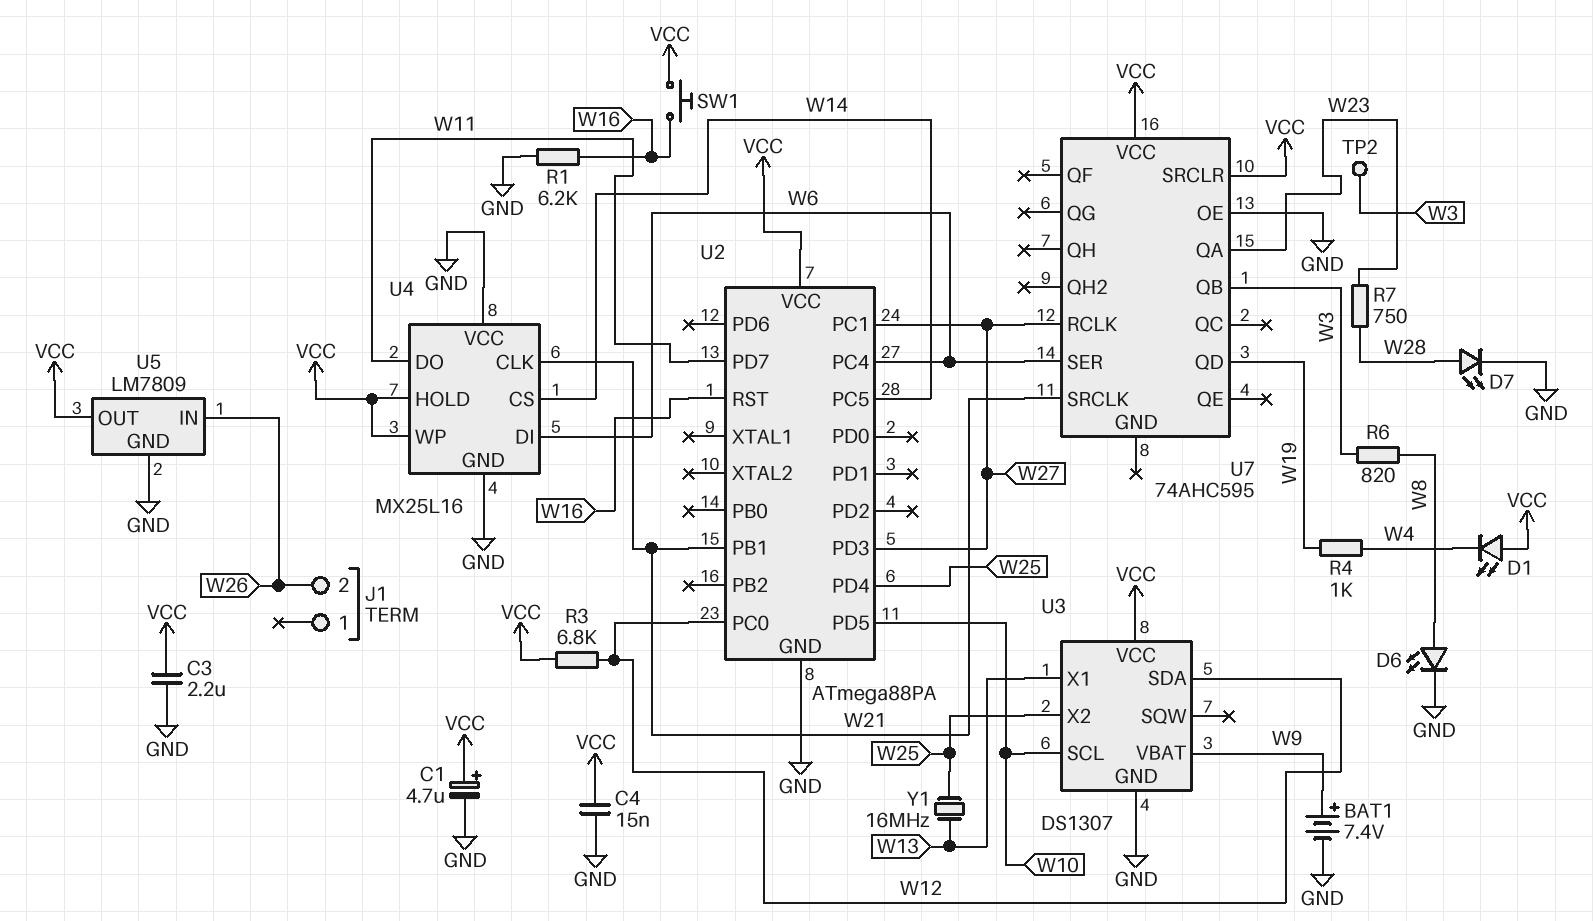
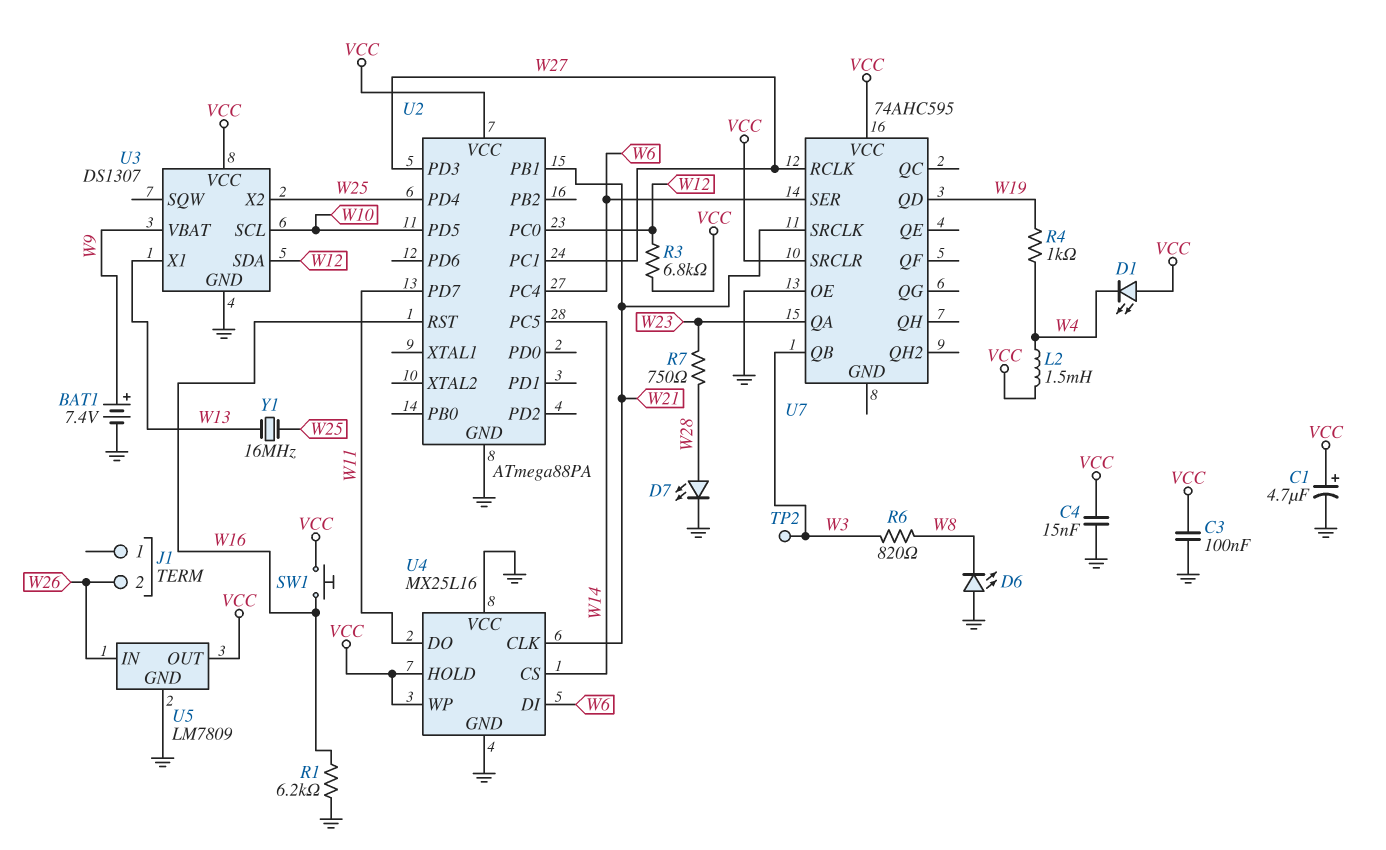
C3: 2.2uF (GND, VCC) -> 100nF (GND, VCC)
D6: LED (A W8, K GND) -> LED (A GND, K W8)
L2: none -> 1.5mH (VCC, W4)

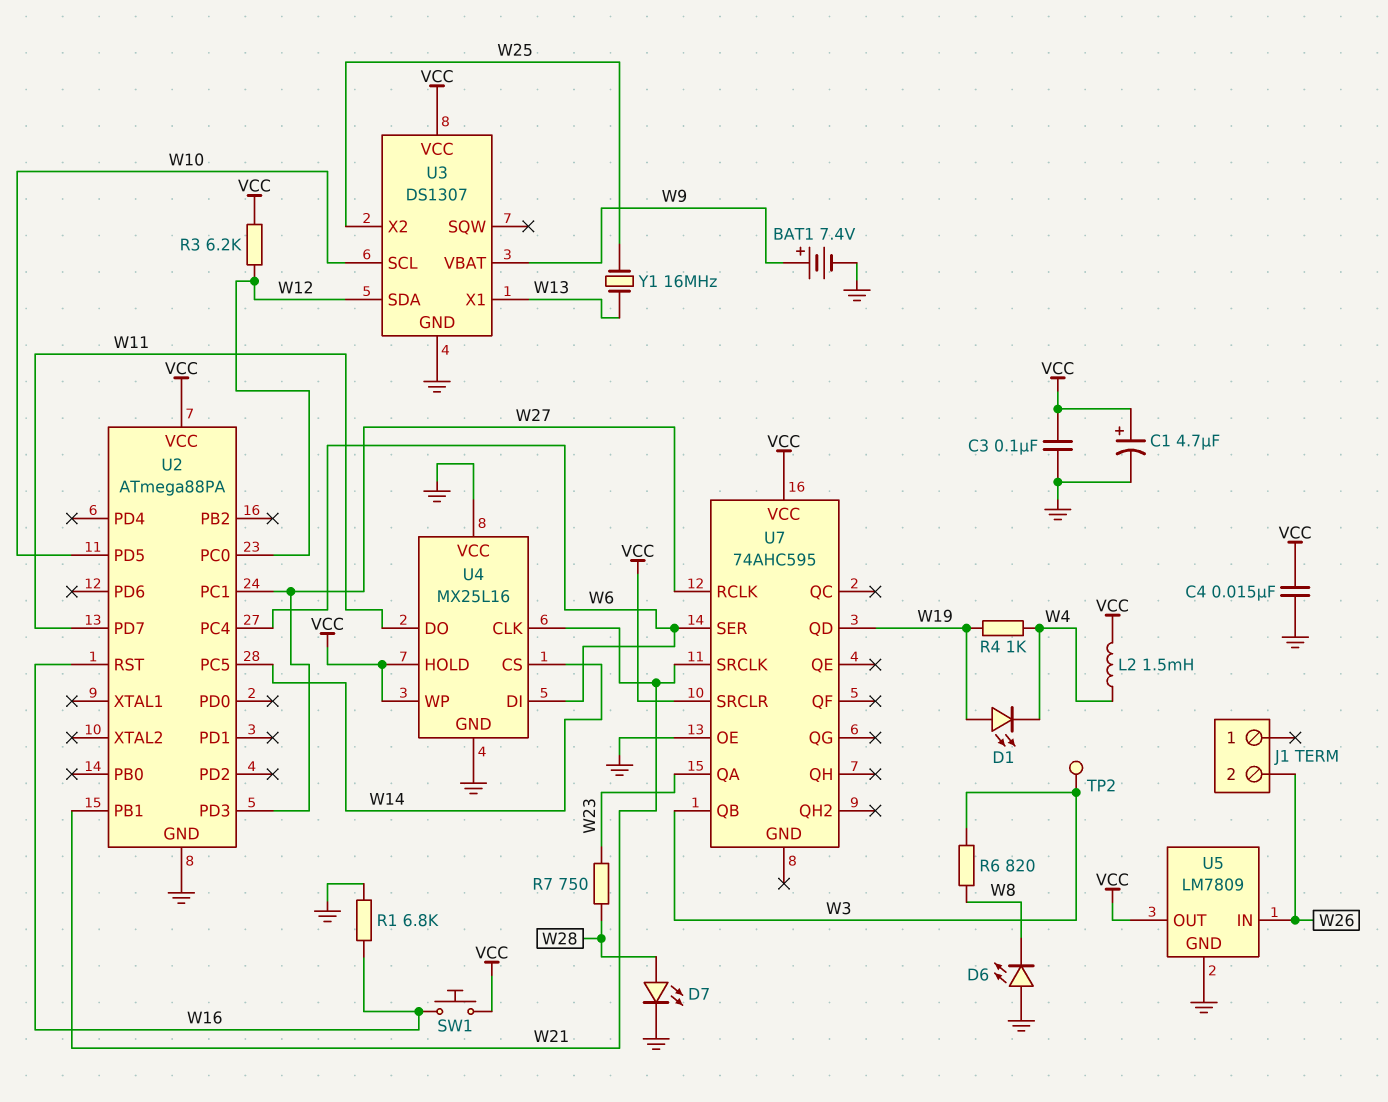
D1: LED (A VCC, K W4) -> LED (A W19, K W4)
R1: 6.2k (GND, W16) -> 6.8k (GND, W16)
R3: 6.8k (VCC, W12) -> 6.2k (VCC, W12)
U2 pin PD4: W25 -> none

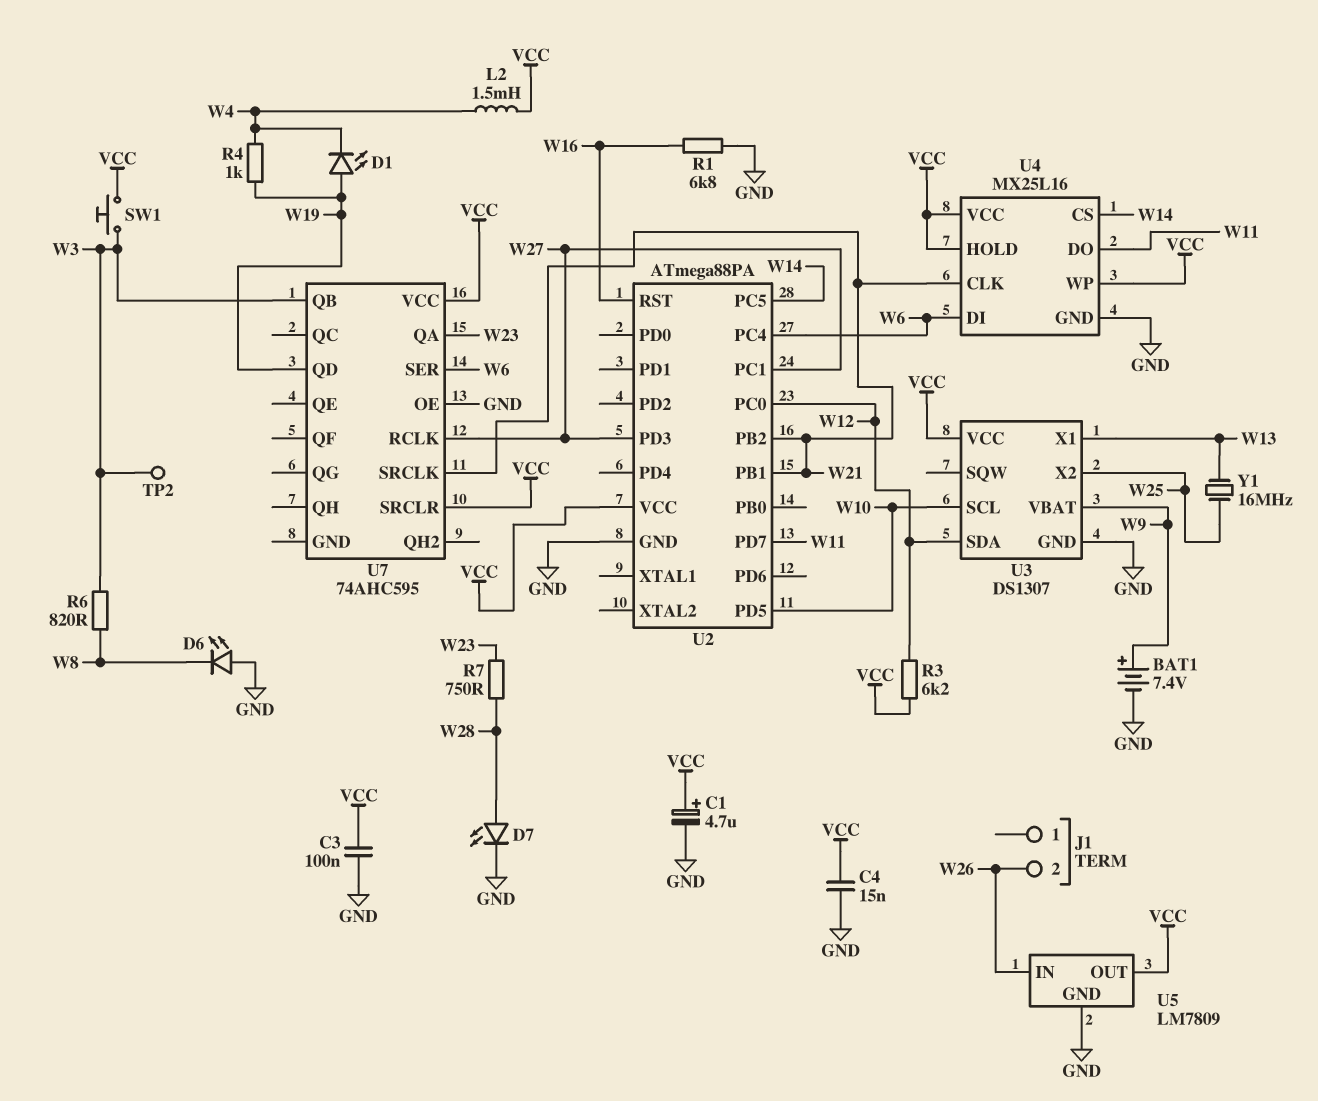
SW1: button (VCC, W16) -> button (VCC, W3)
U2 pin PB2: none -> W21
U4 pin VCC: GND -> VCC

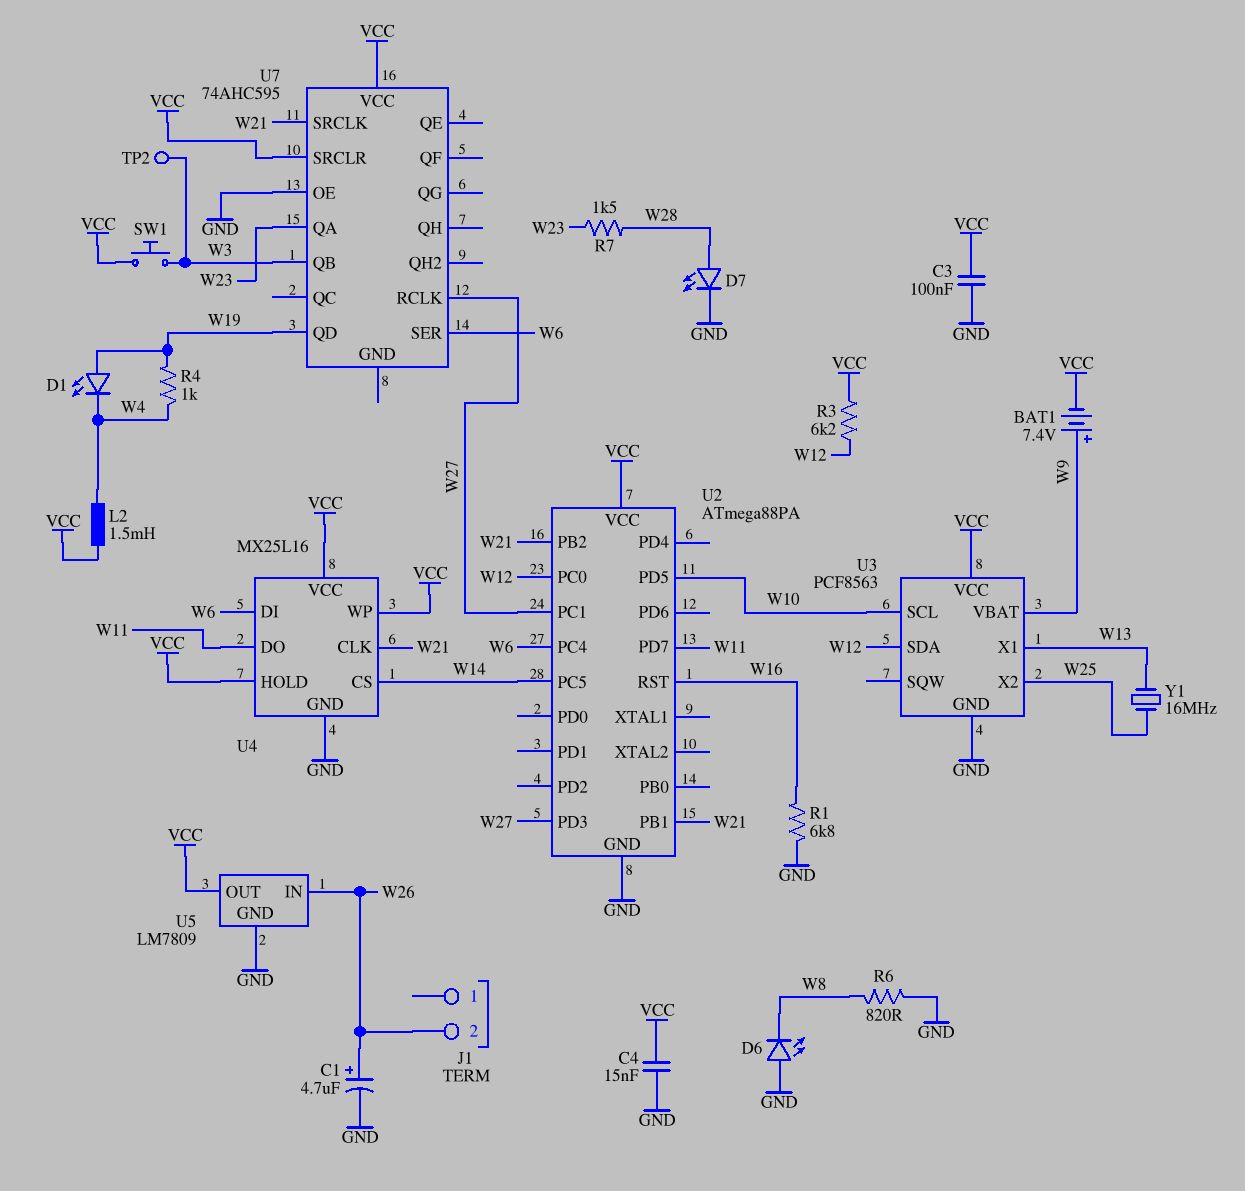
BAT1: 7.4V (plus W9, minus GND) -> 7.4V (plus W9, minus VCC)
C1: 4.7uF (plus VCC, minus GND) -> 4.7uF (plus W26, minus GND)
R6: 820 (W3, W8) -> 820 (GND, W8)
R7: 750 (W23, W28) -> 1.5k (W23, W28)
U3: DS1307 -> PCF8563

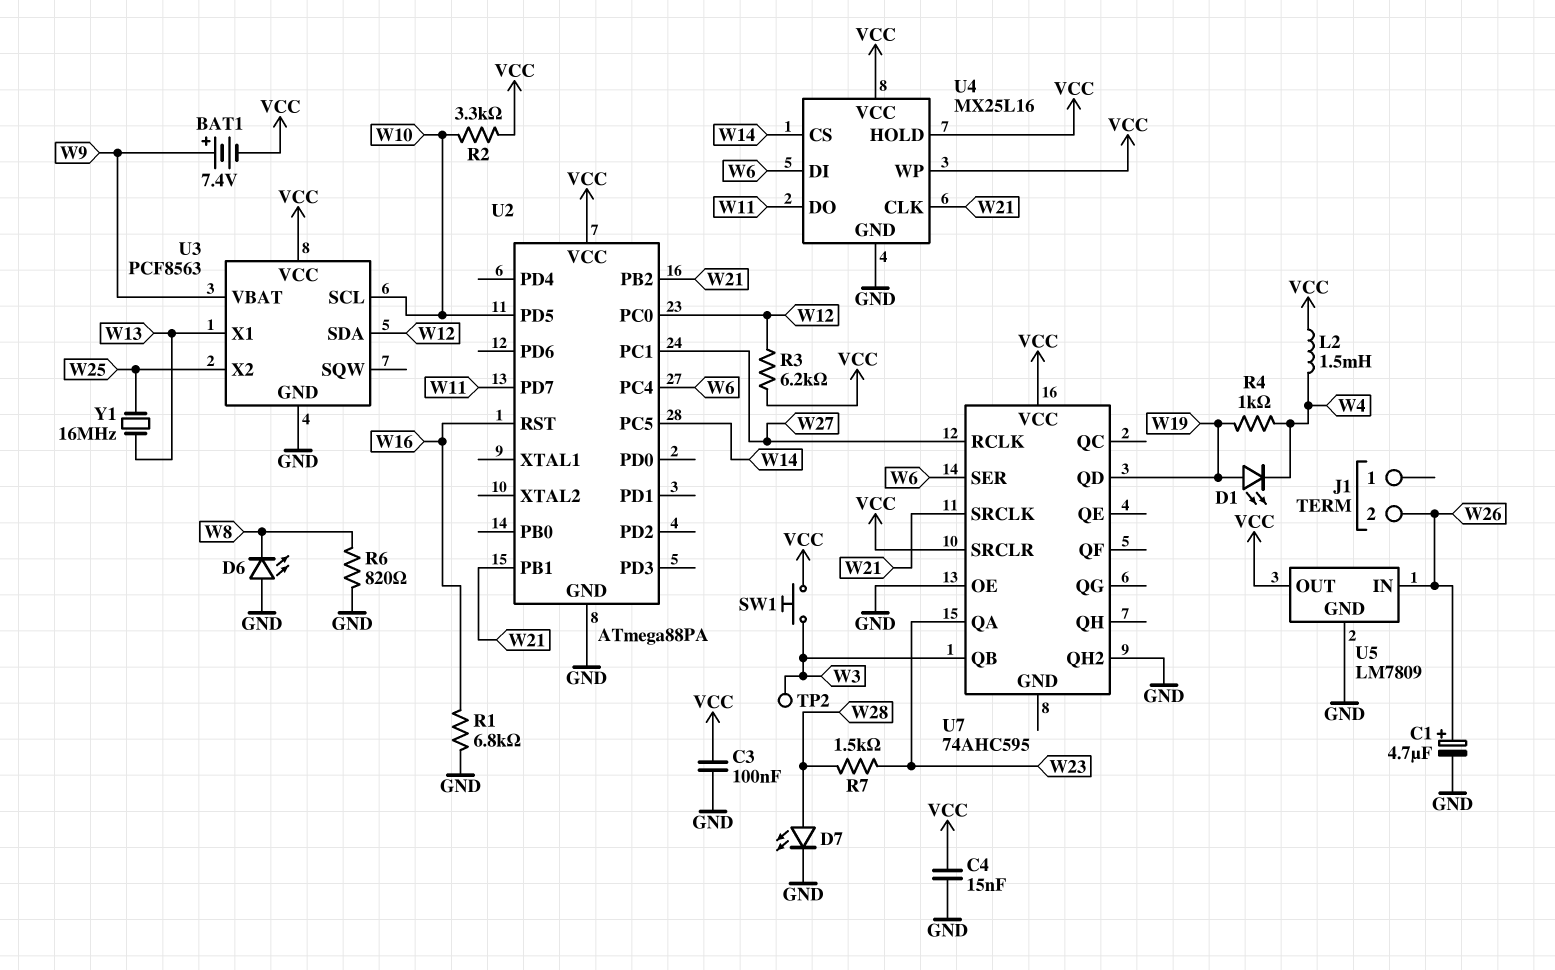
R2: none -> 3.3k (VCC, W10)
U2 pin PD3: W27 -> none
U7 pin QH2: none -> GND

